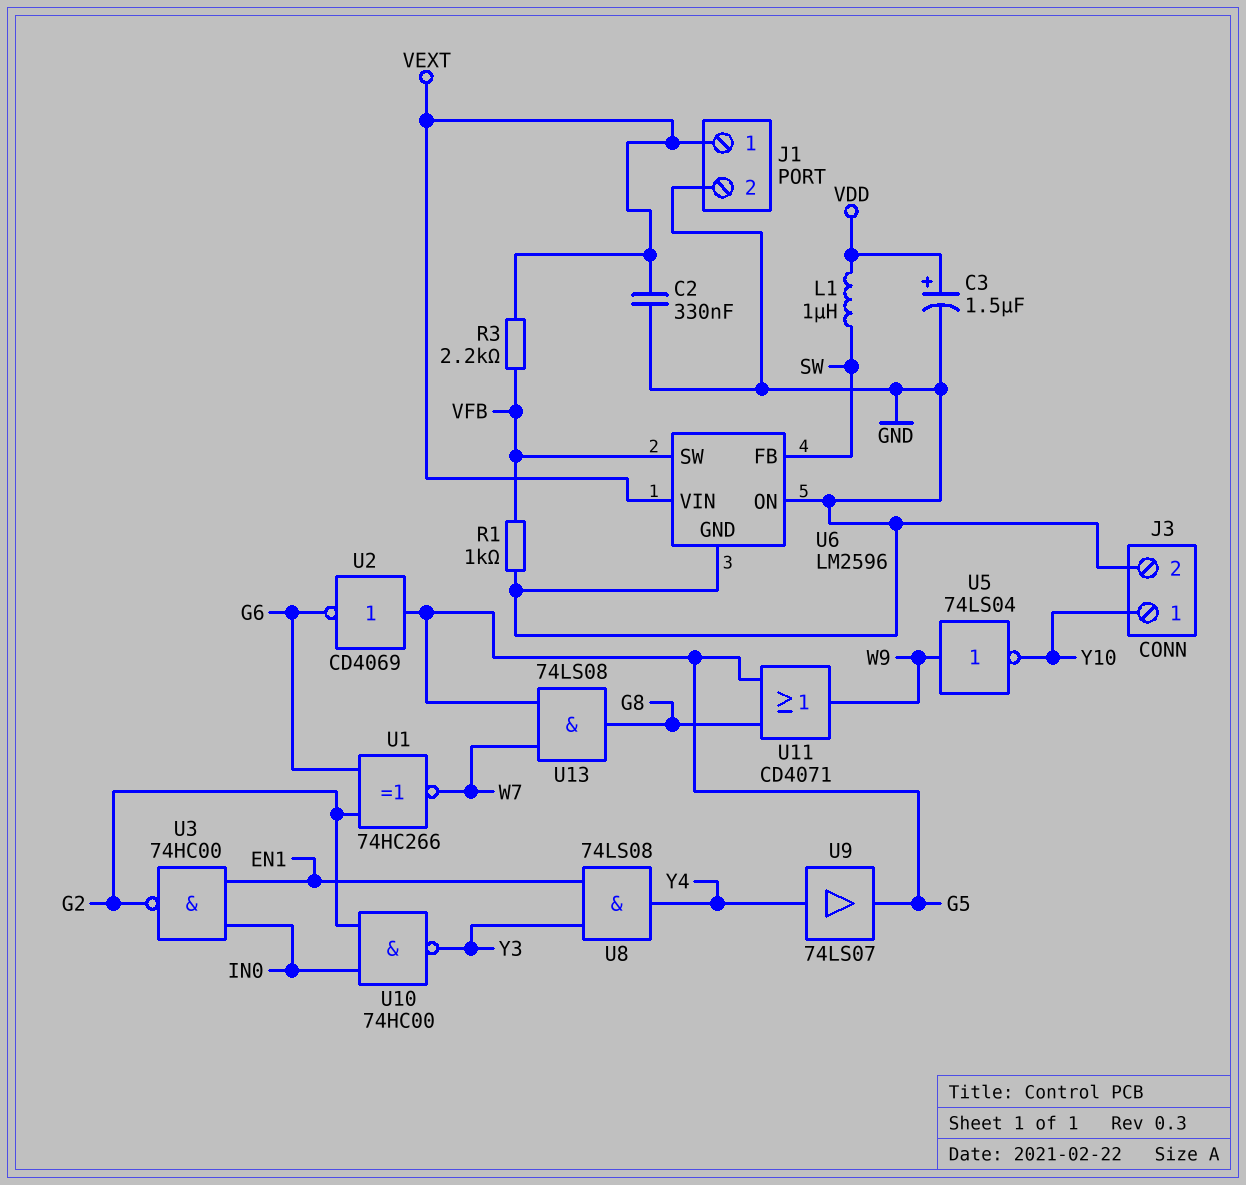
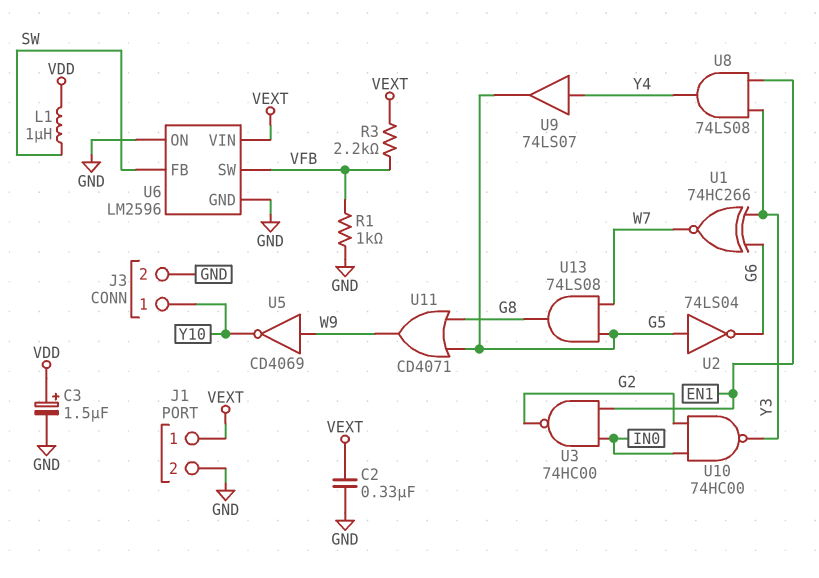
U1: XNOR 74HC266 (in G2, in G6, out W7) -> XNOR 74HC266 (in G6, in Y3, out W7)
U2: NOT CD4069 (in G5, out G6) -> NOT 74LS04 (in G5, out G6)
U5: NOT 74LS04 (in W9, out Y10) -> NOT CD4069 (in W9, out Y10)

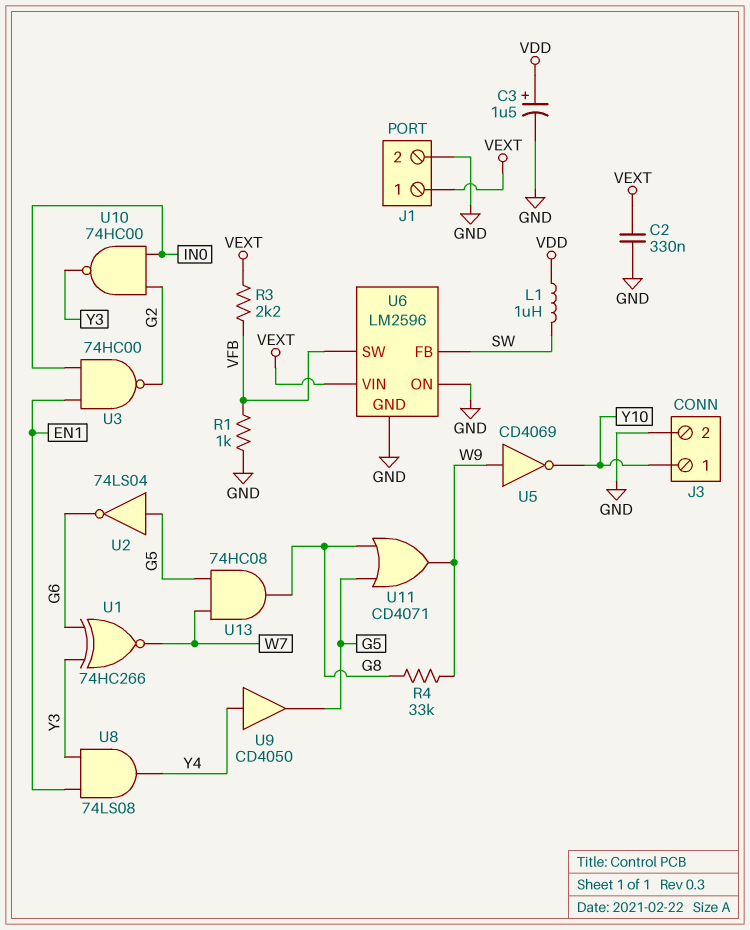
R4: none -> 33k (G8, W9)
U9: buffer 74LS07 (in Y4, out G5) -> buffer CD4050 (in Y4, out G5)
U13: AND 74LS08 (in G5, in W7, out G8) -> AND 74HC08 (in G5, in W7, out G8)

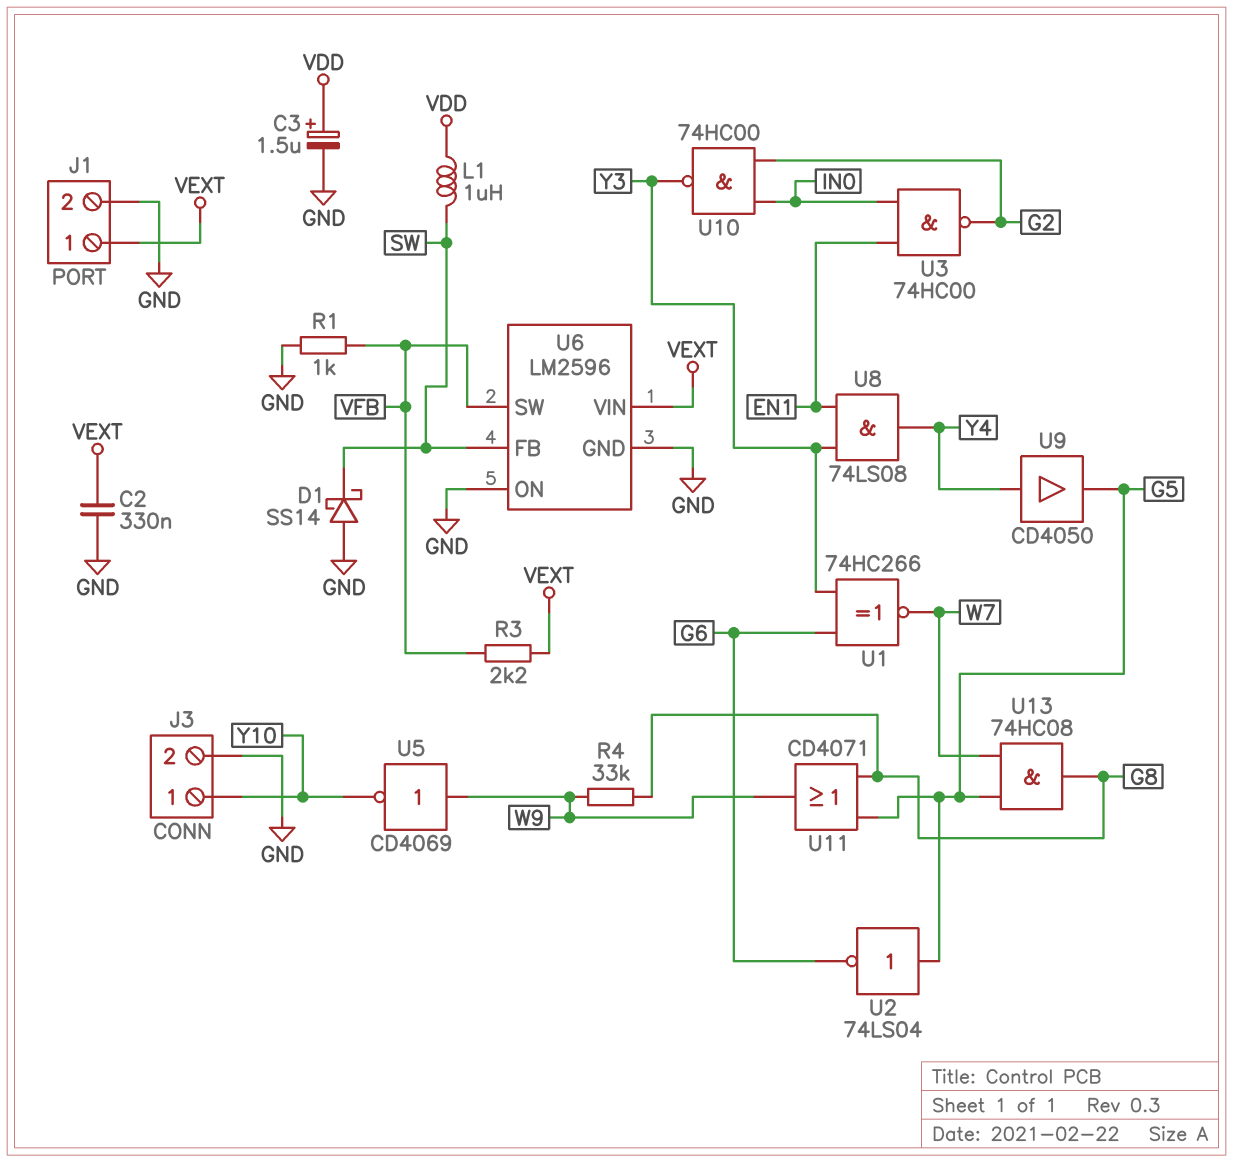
D1: none -> schottky SS14 (A GND, K SW)

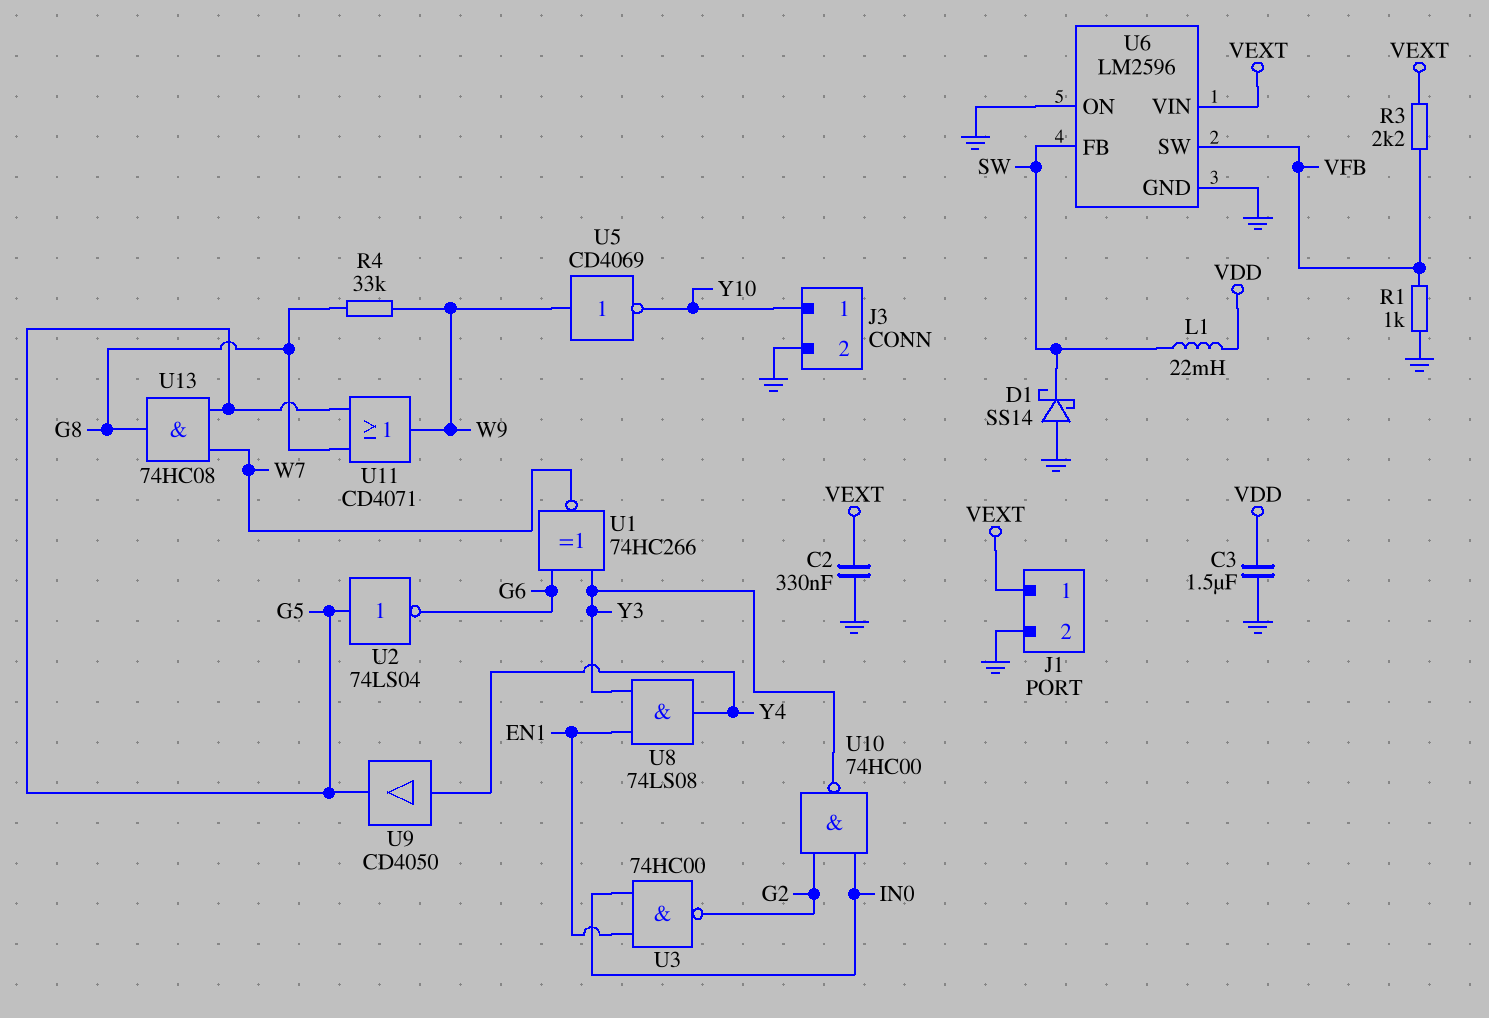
C3: 1.5uF (plus VDD, minus GND) -> 1.5uF (GND, VDD)
L1: 1uH (SW, VDD) -> 22mH (SW, VDD)

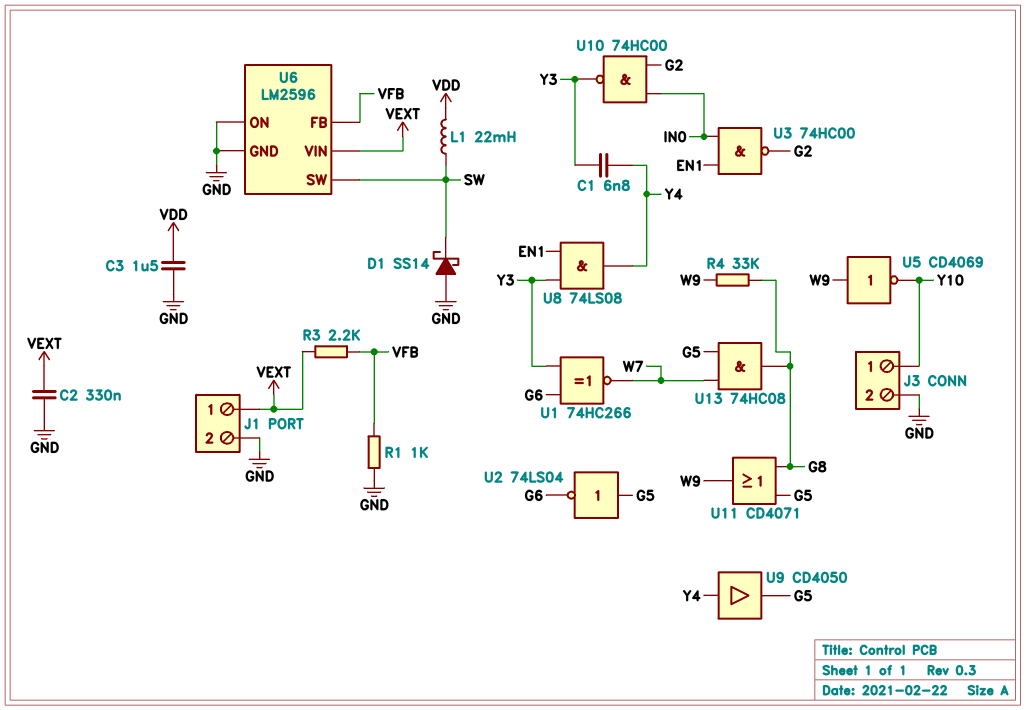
C1: none -> 6.8nF (Y3, Y4)
U6 pin FB: SW -> VFB
U6 pin SW: VFB -> SW

